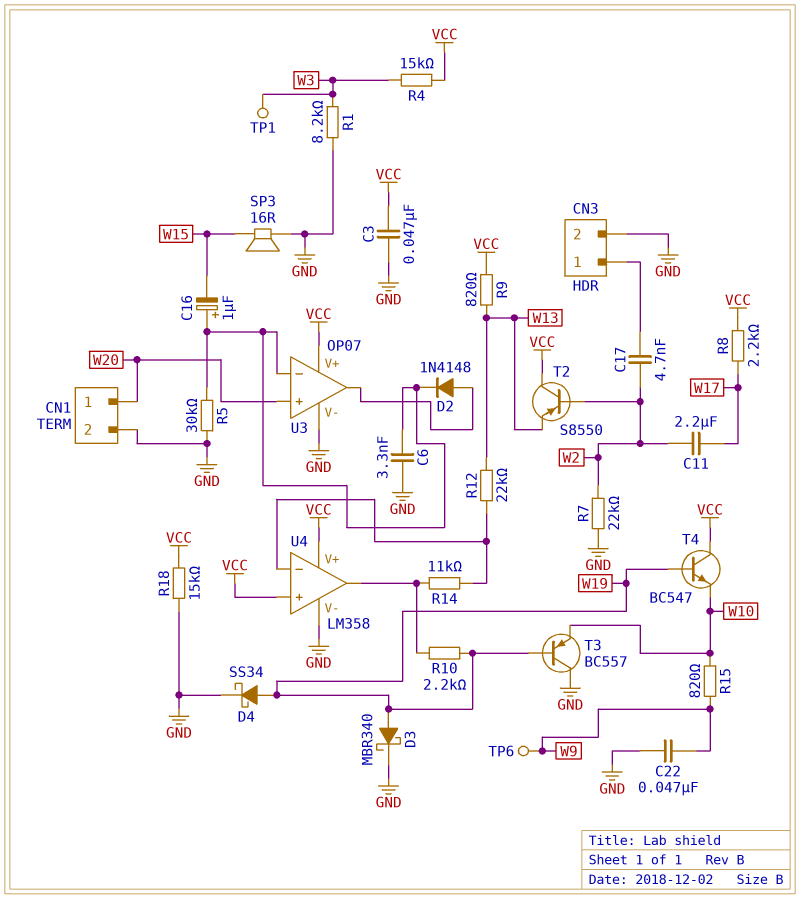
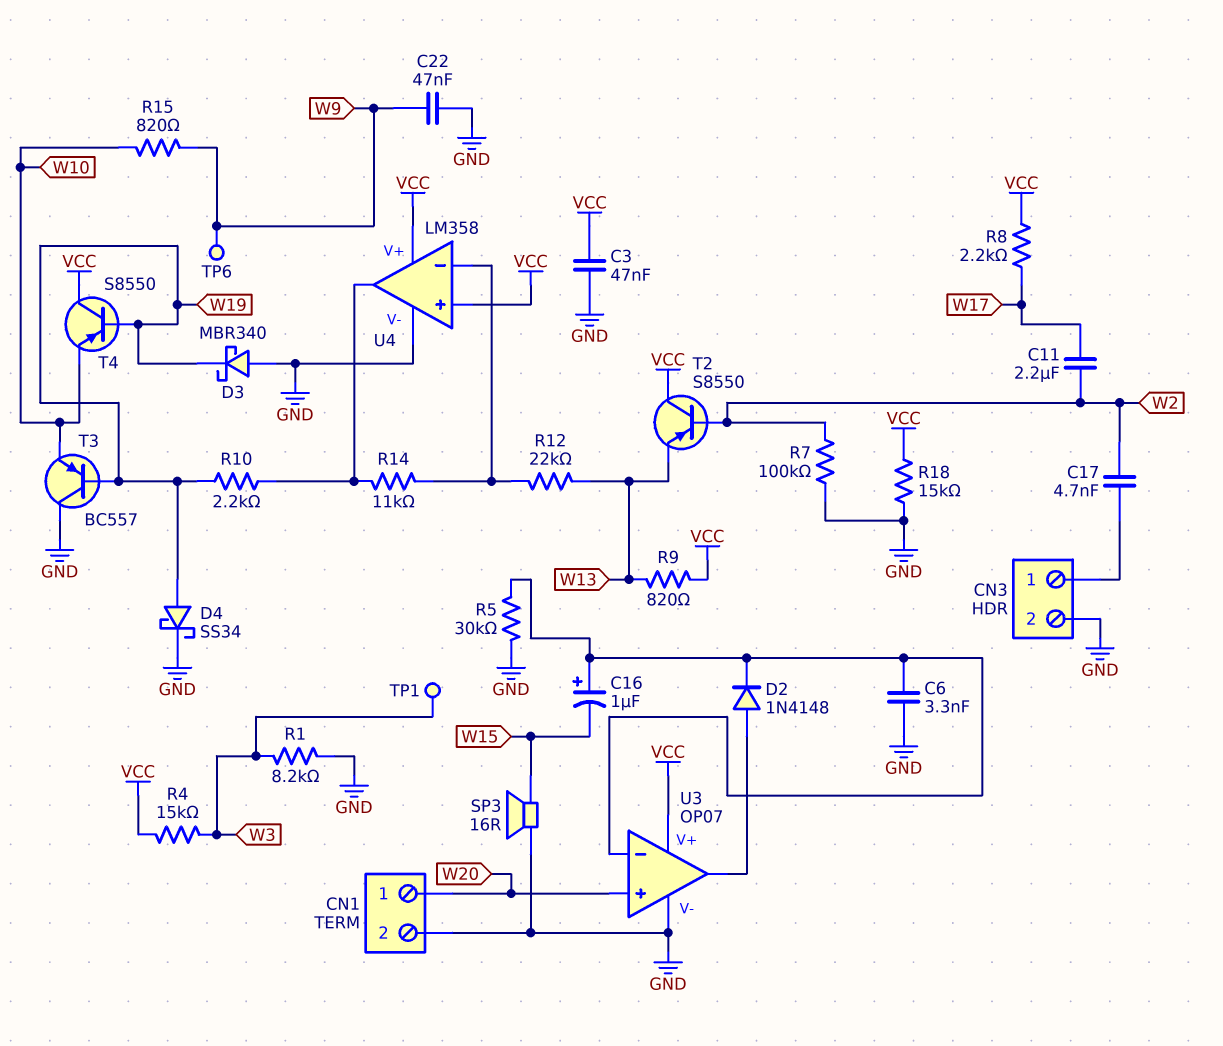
D3: schottky MBR340 (A W19, K GND) -> schottky MBR340 (A GND, K W19)
R7: 22k (GND, W2) -> 100k (GND, W2)
T4: NPN BC547 (B W19, C VCC, E W10) -> PNP S8550 (B W19, C VCC, E W10)

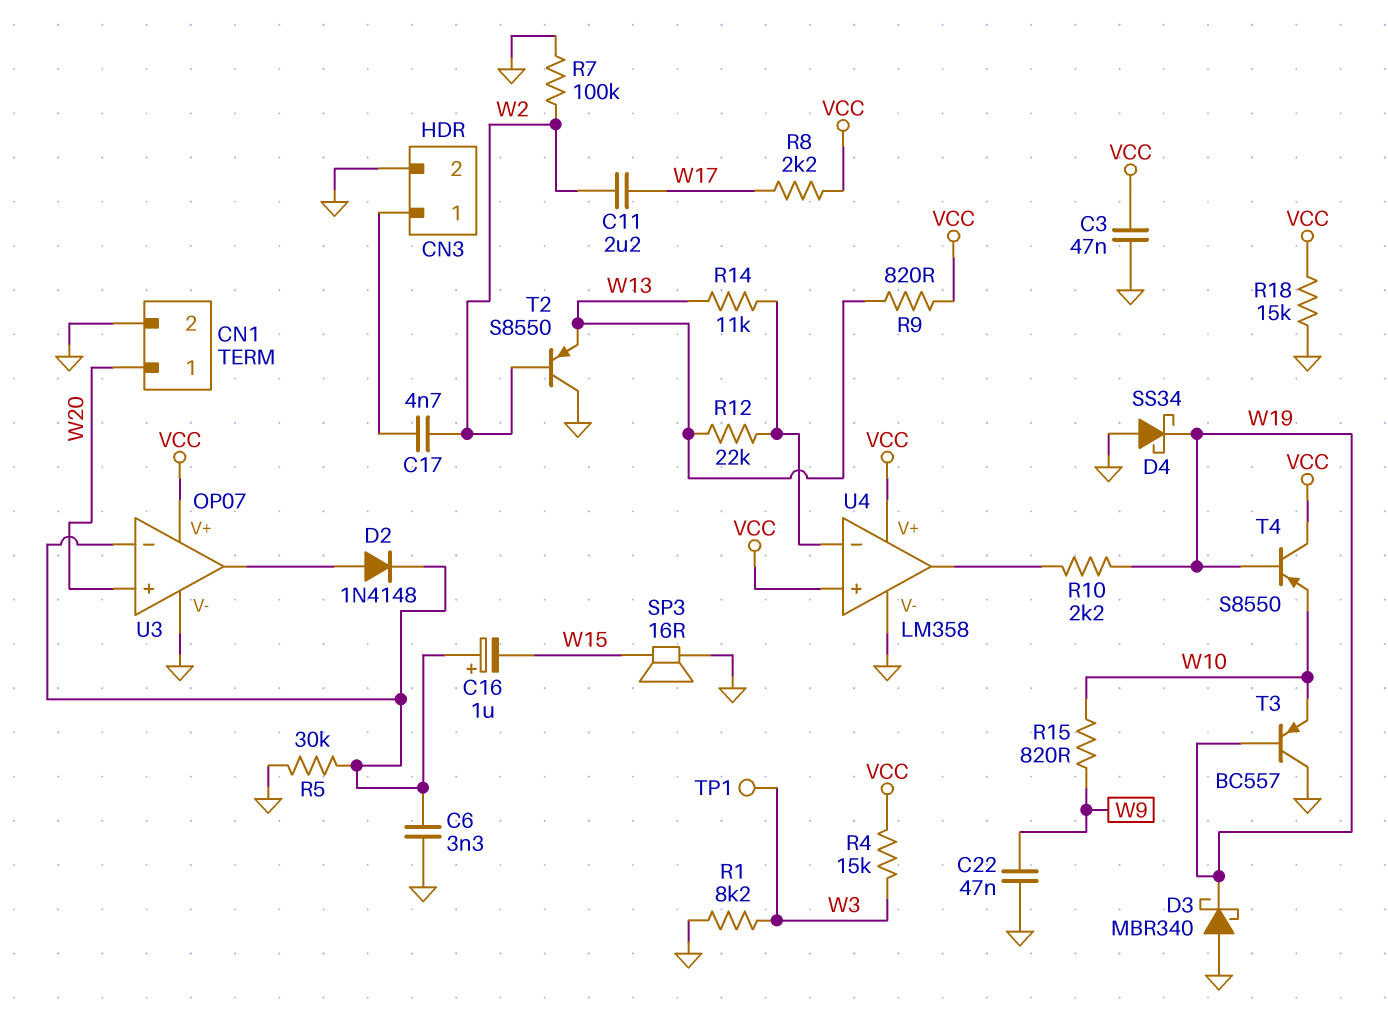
D4: schottky SS34 (A W19, K GND) -> schottky SS34 (A GND, K W19)
R14: 11k (U4/in-, U4/out) -> 11k (U4/in-, W13)
T2: PNP S8550 (B W2, C VCC, E W13) -> PNP S8550 (B W2, C GND, E W13)
TP6: test point (W9) -> none

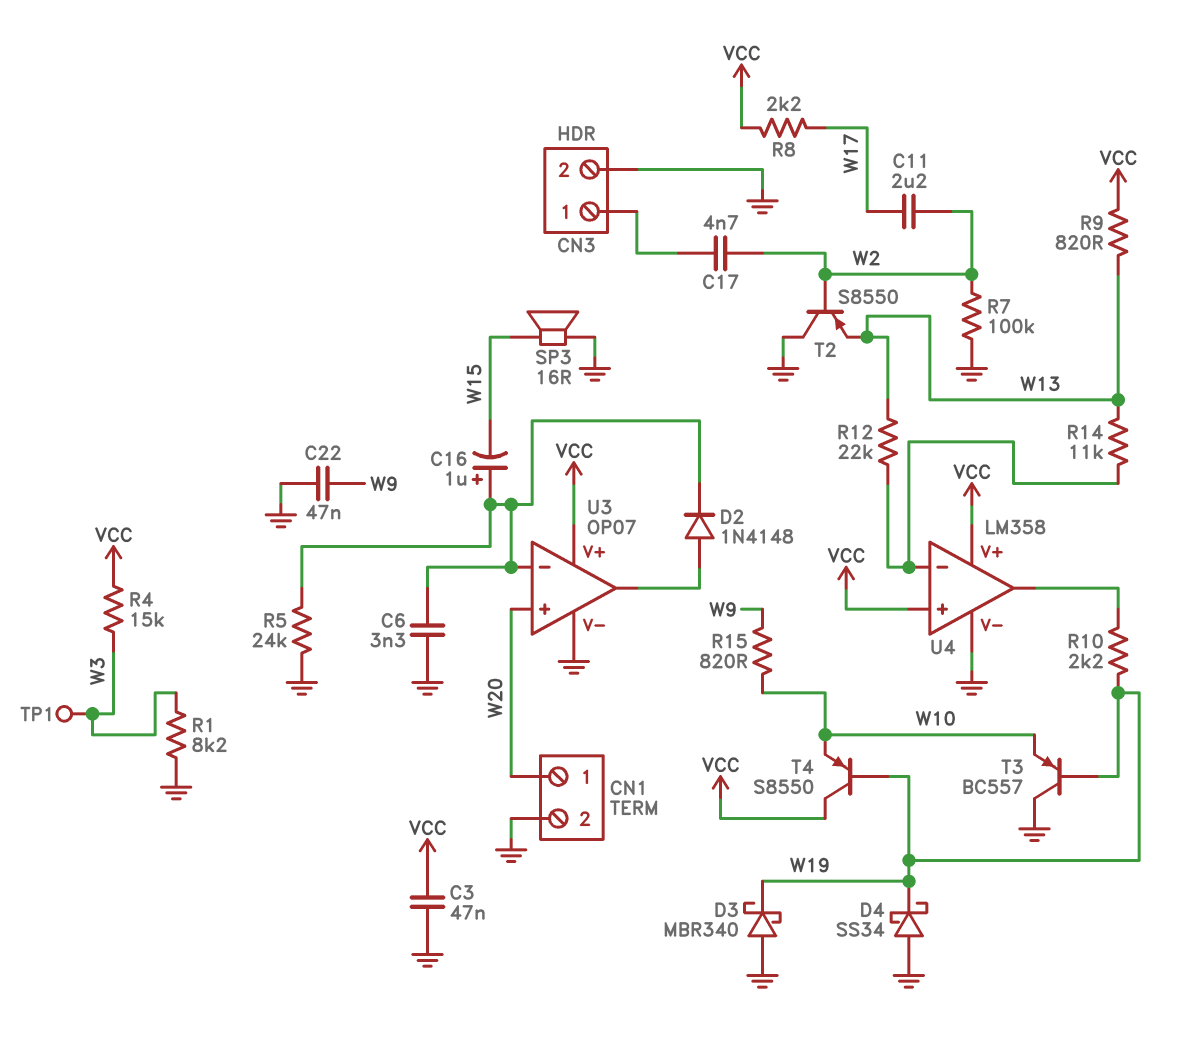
R5: 30k (GND, U3/in-) -> 24k (GND, U3/in-)
R18: 15k (GND, VCC) -> none

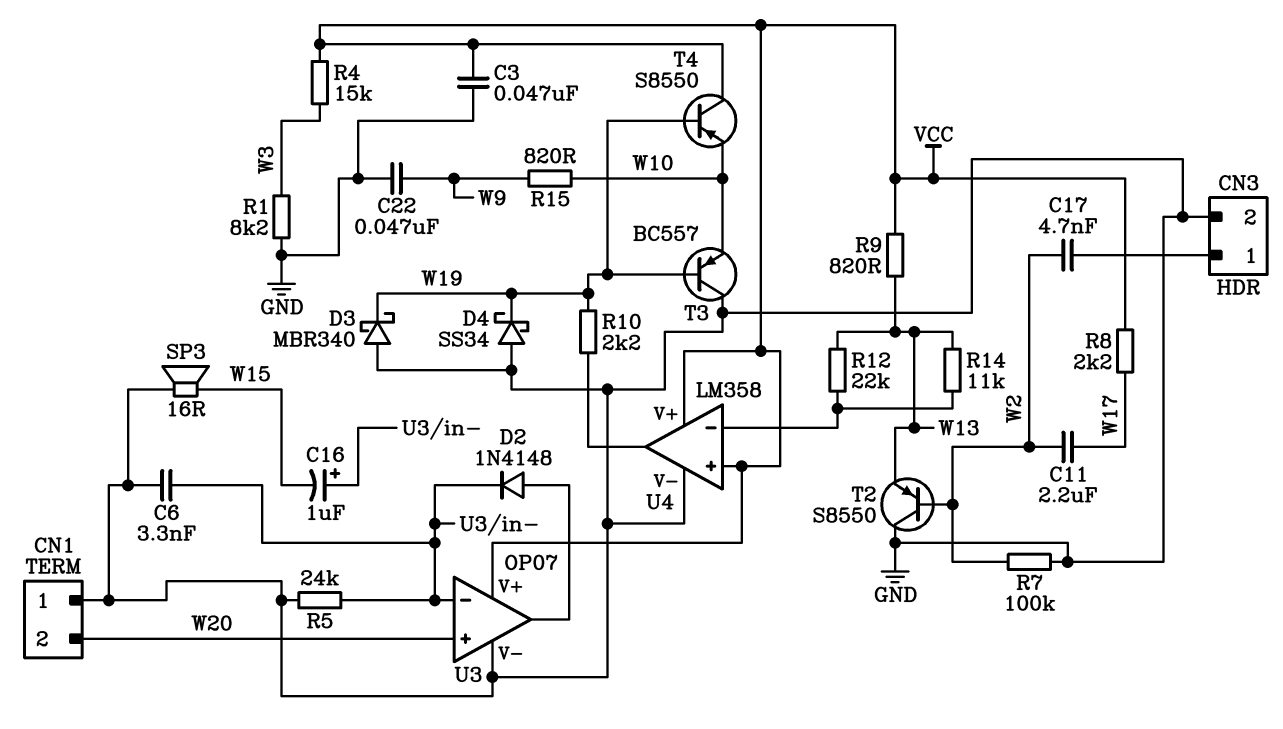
CN1 pin 1: W20 -> GND
CN1 pin 2: GND -> W20
TP1: test point (W3) -> none

